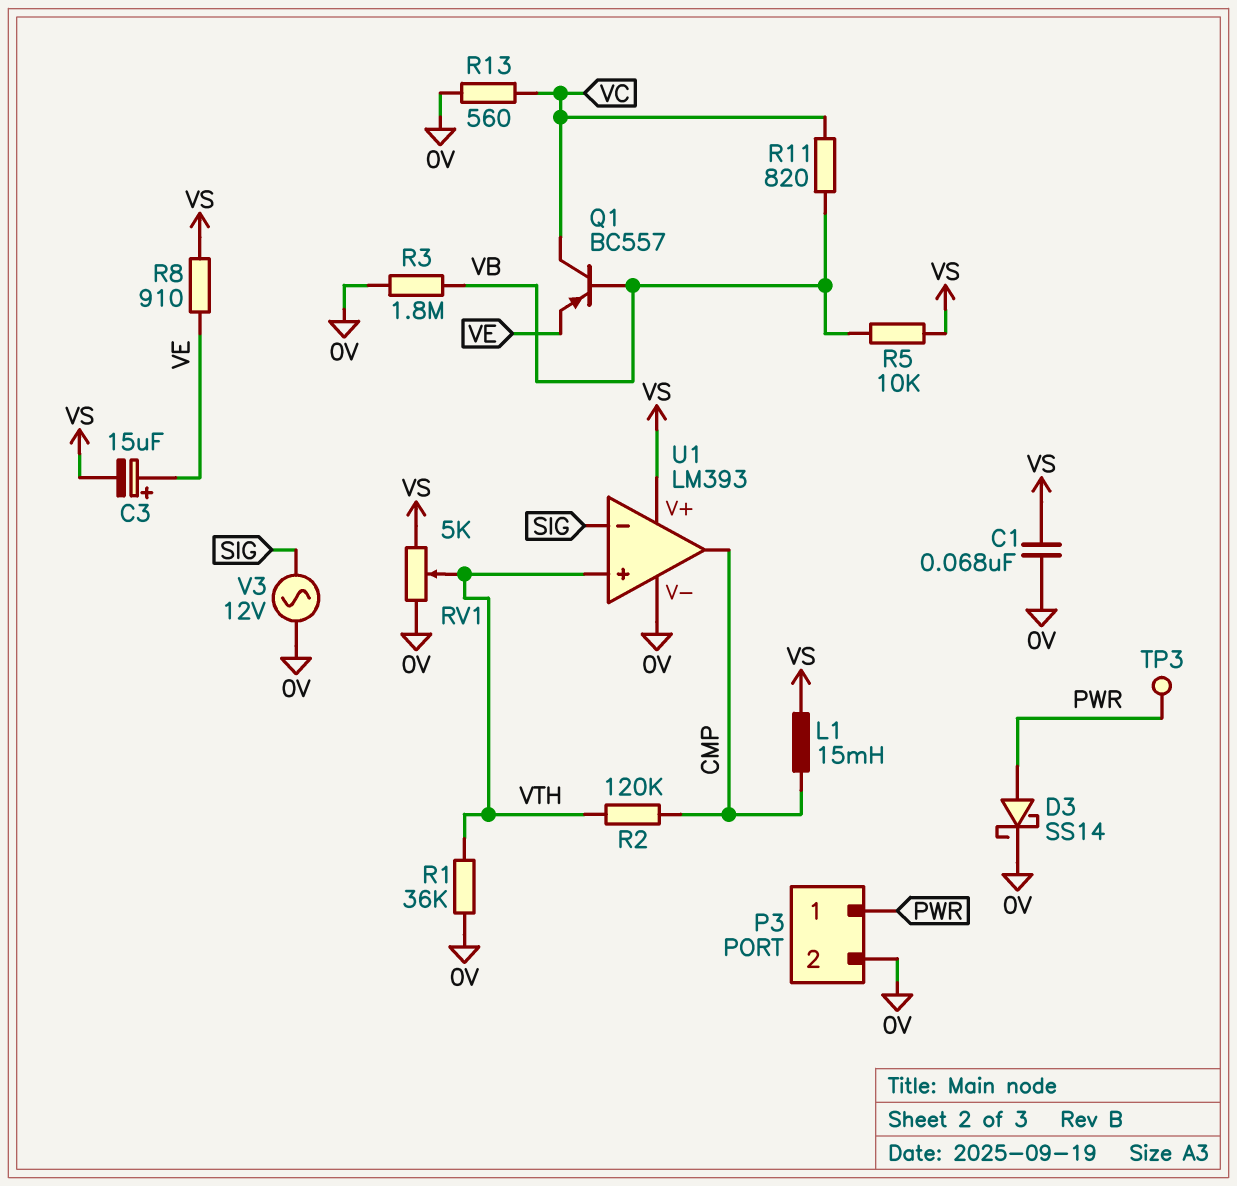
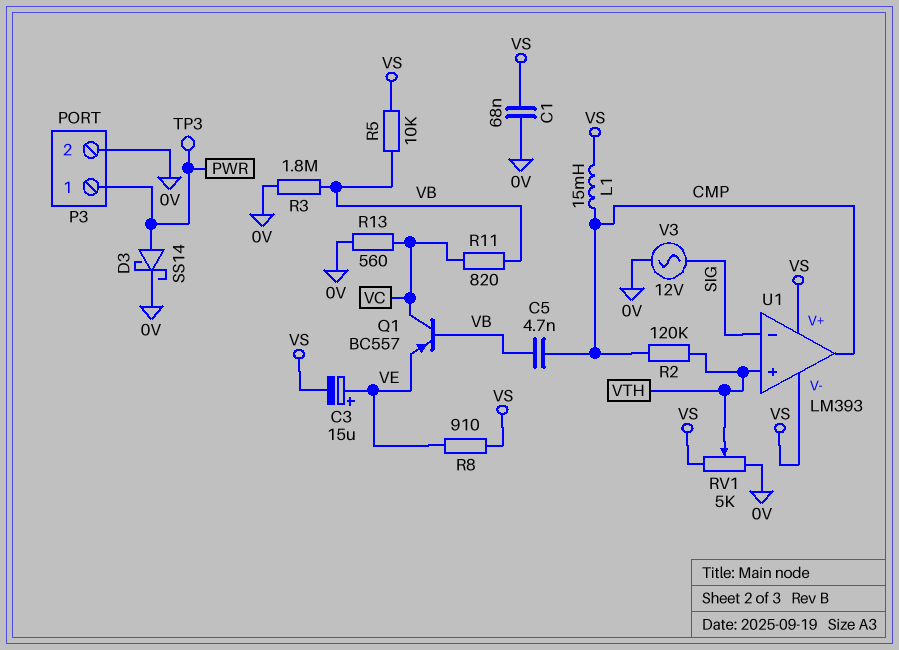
C5: none -> 4.7nF (CMP, VB)
R1: 36k (0V, VTH) -> none
U1 pin V-: 0V -> VS

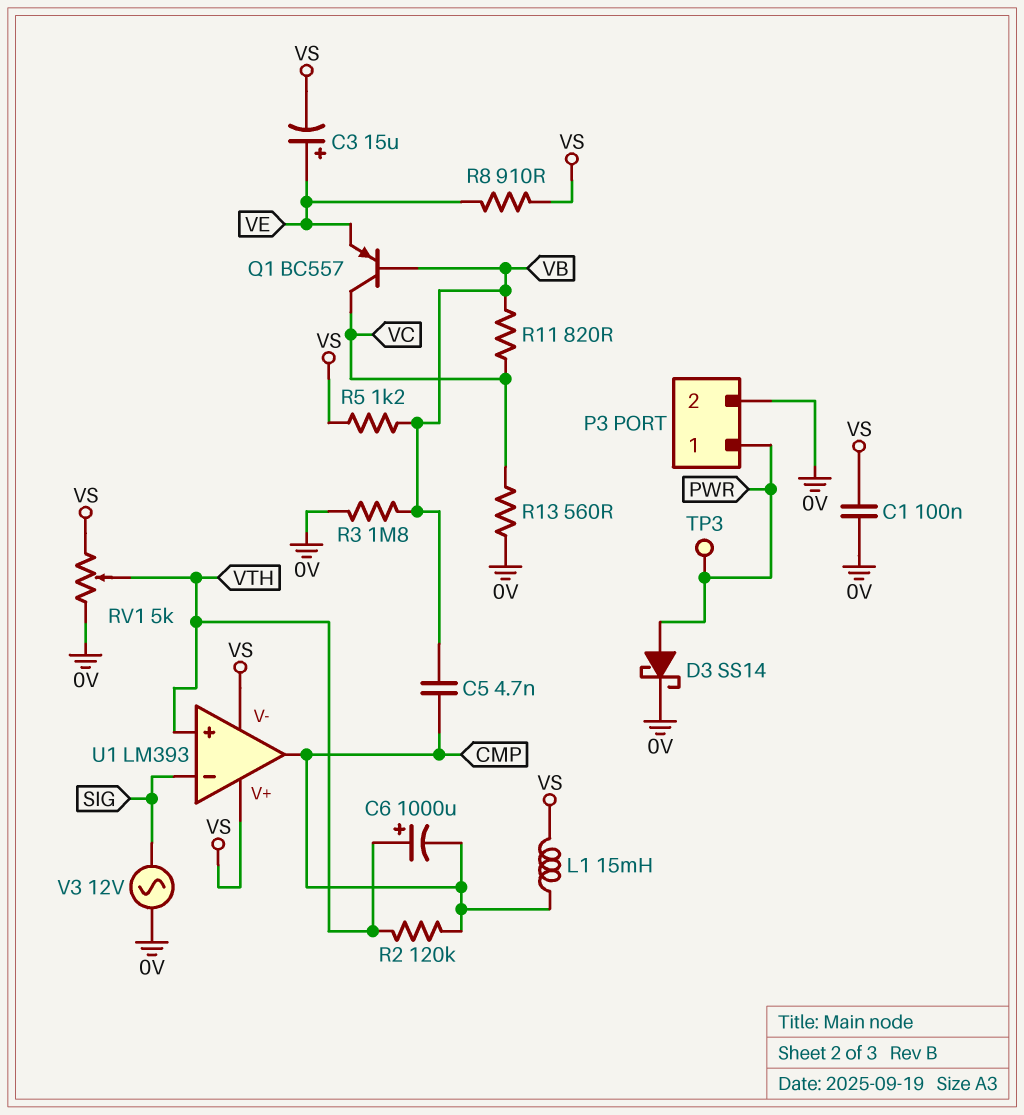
C1: 68nF (0V, VS) -> 100nF (0V, VS)
C6: none -> 1000uF (plus VTH, minus CMP)
R5: 10k (VB, VS) -> 1.2k (VB, VS)

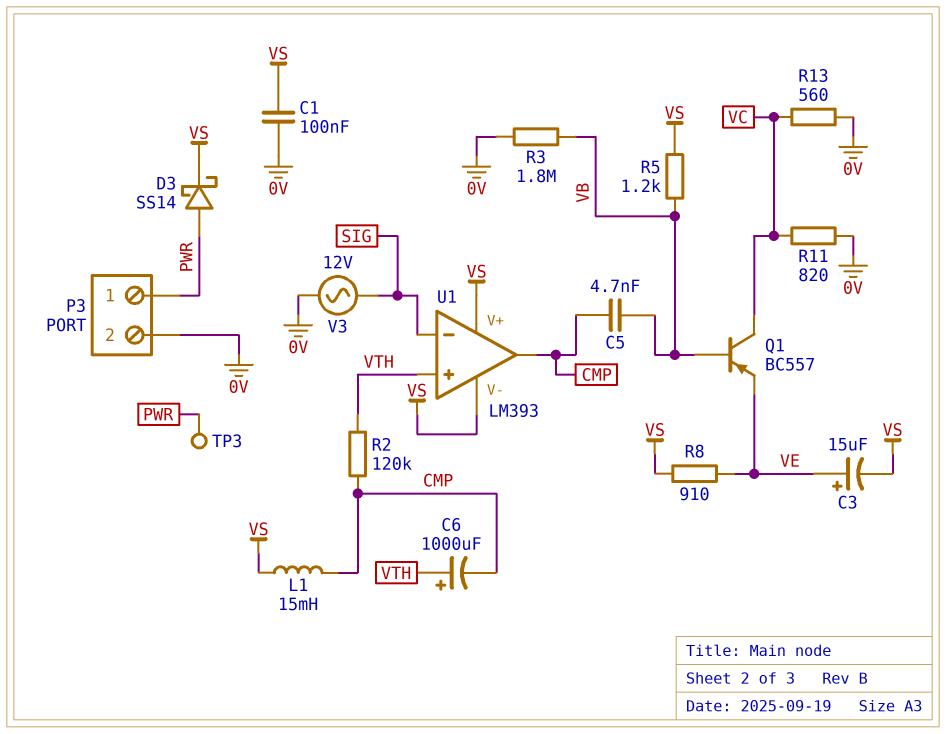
D3: schottky SS14 (A PWR, K 0V) -> schottky SS14 (A PWR, K VS)
R11: 820 (VB, VC) -> 820 (0V, VC)
RV1: 5k (0V, VS, wiper VTH) -> none

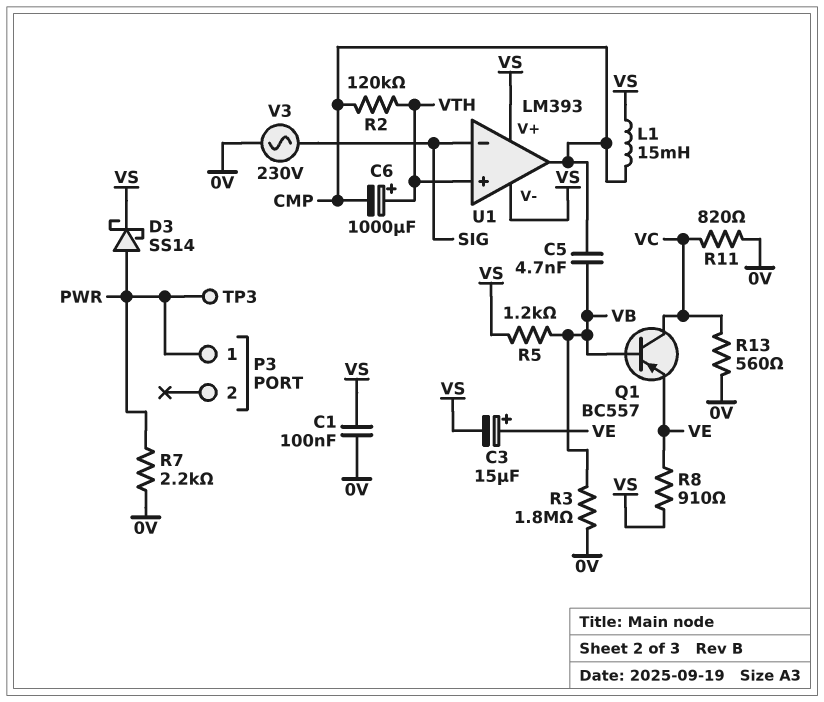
P3 pin 2: 0V -> none
R7: none -> 2.2k (0V, PWR)
V3: AC 12V (0V, SIG) -> AC 230V (0V, SIG)

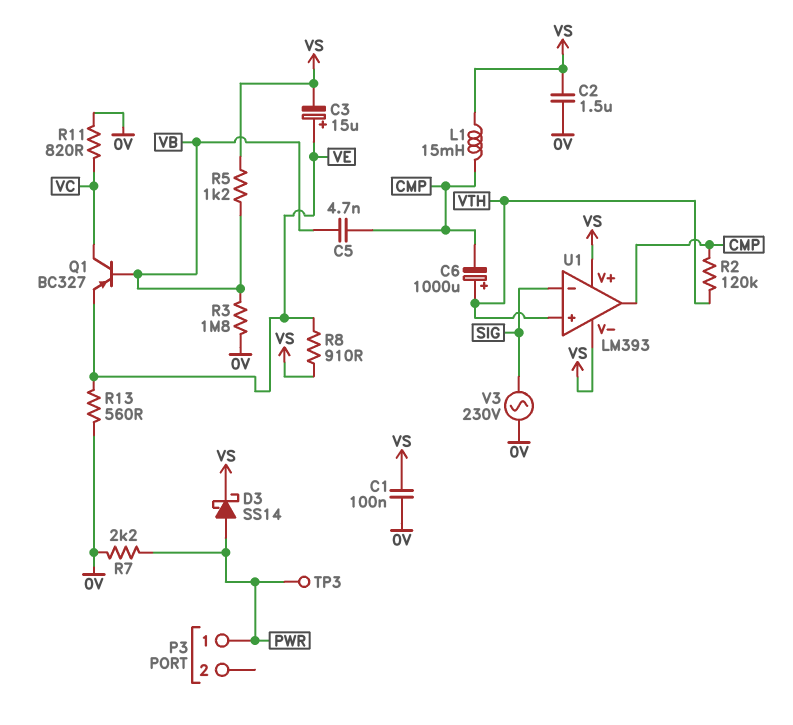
C2: none -> 1.5uF (0V, VS)
Q1: PNP BC557 (B VB, C VC, E VE) -> PNP BC327 (B VB, C VC, E VE)
R13: 560 (0V, VC) -> 560 (0V, VE)

